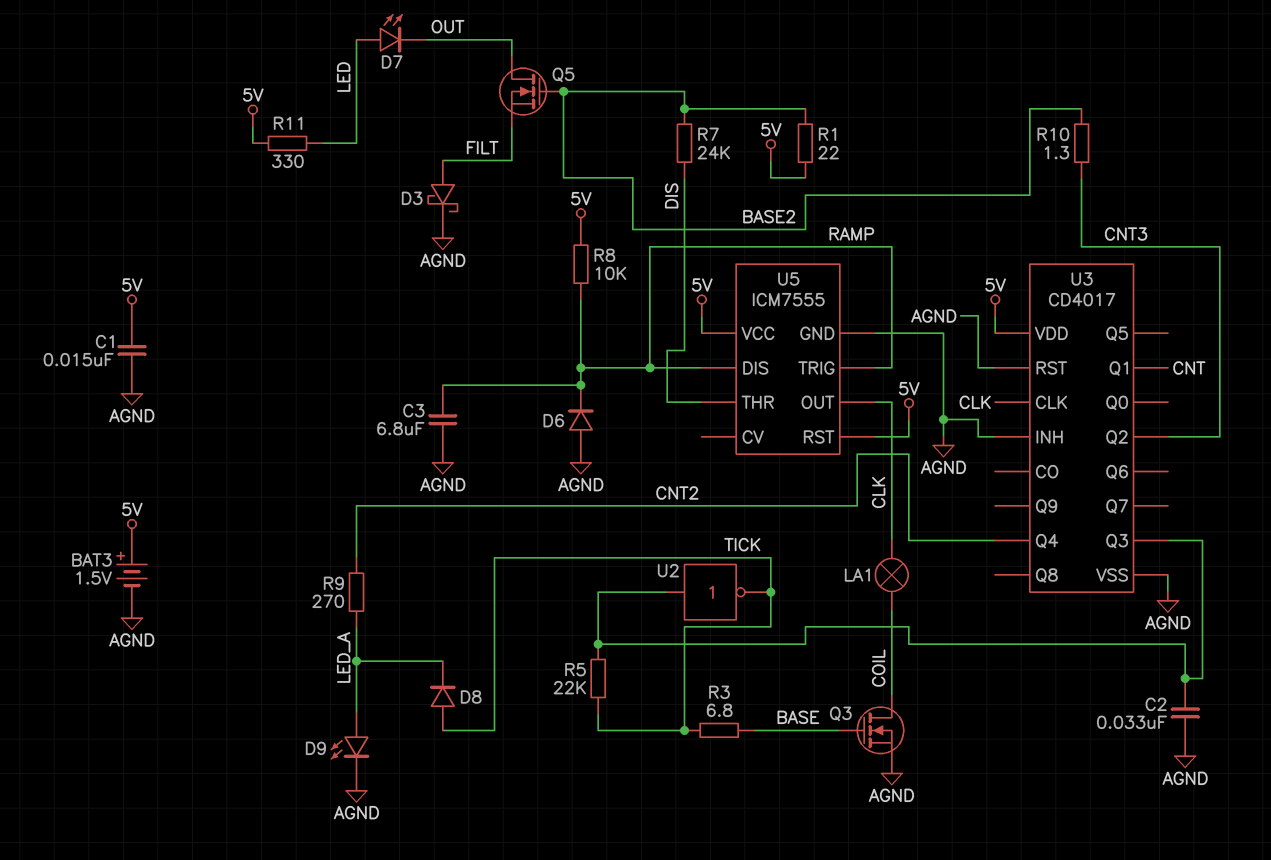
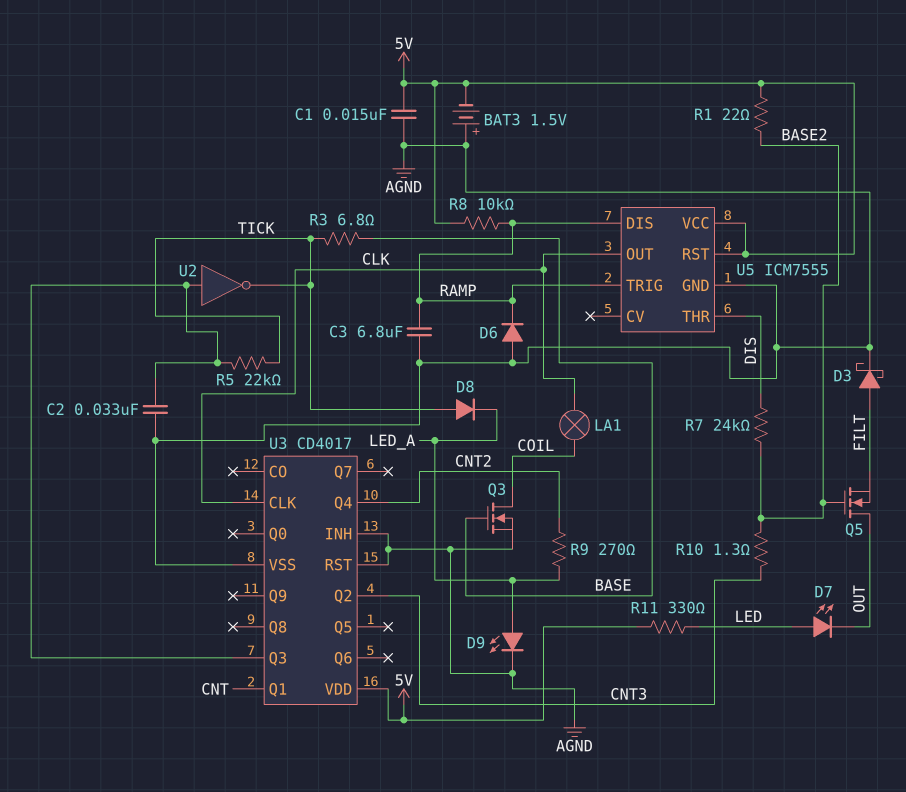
BAT3: 1.5V (plus 5V, minus AGND) -> 1.5V (plus AGND, minus 5V)

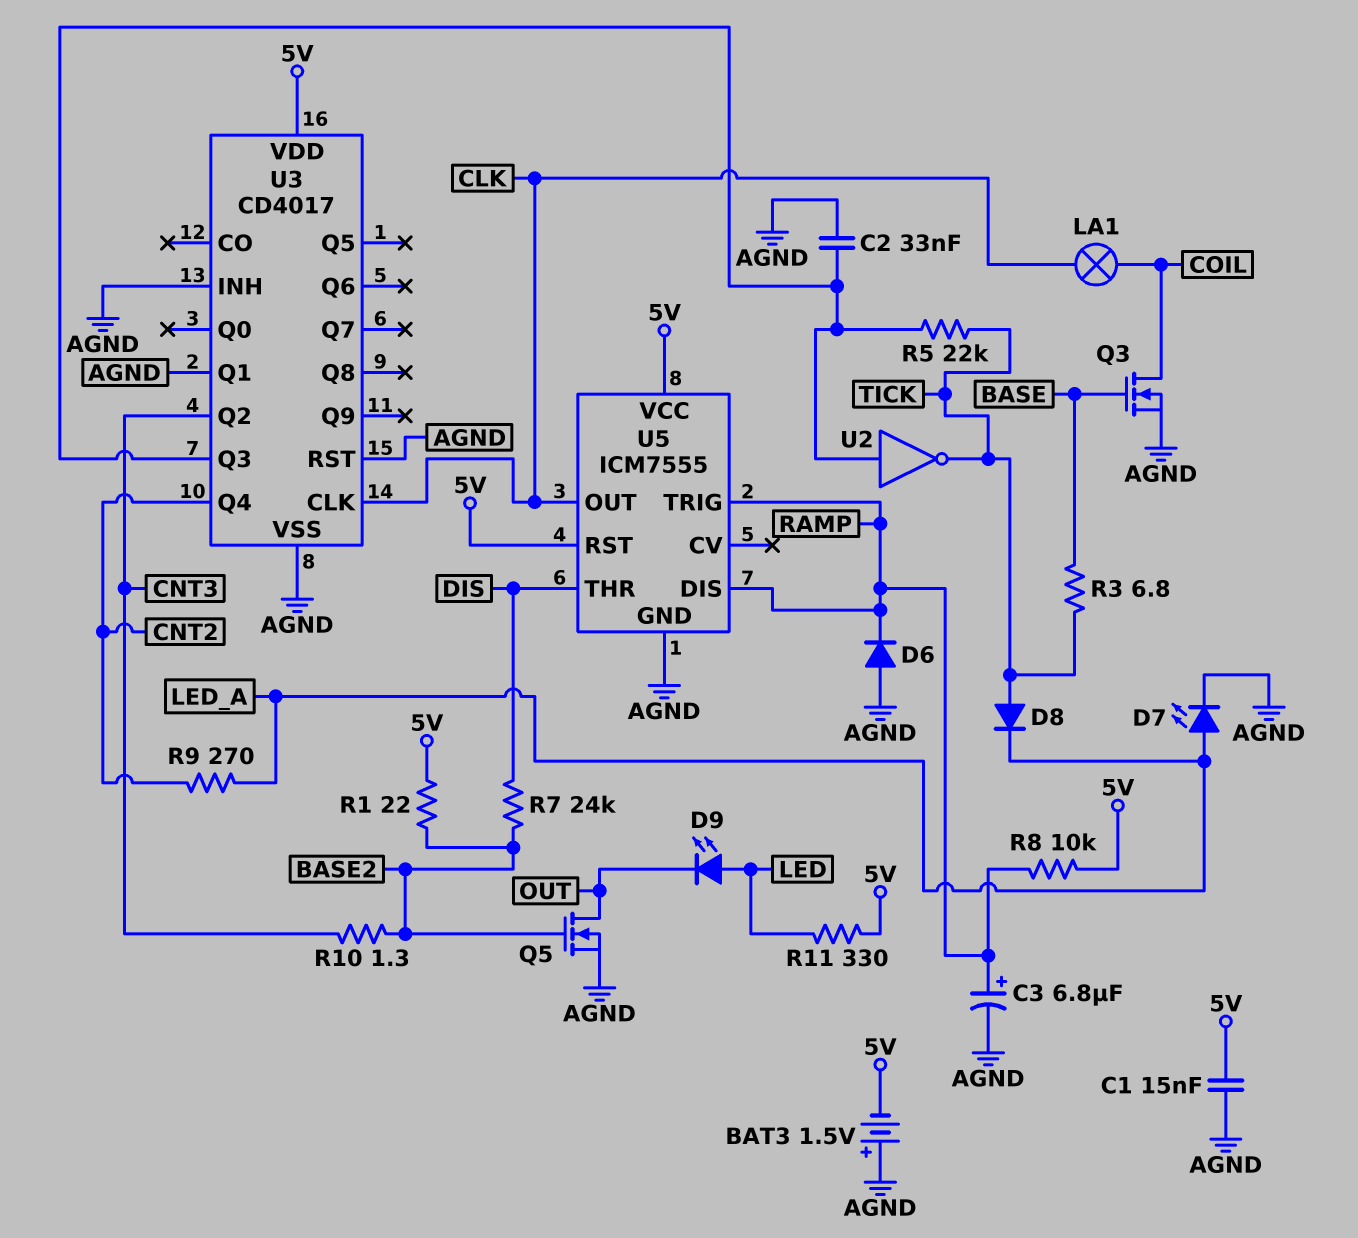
C3: 6.8uF (AGND, RAMP) -> 6.8uF (plus RAMP, minus AGND)
D3: schottky (A FILT, K AGND) -> none
D7: LED (A LED, K OUT) -> LED (A LED_A, K AGND)
D9: LED (A LED_A, K AGND) -> LED (A LED, K OUT)
Q5: NMOS (G BASE2, D OUT, S FILT) -> NMOS (G BASE2, D OUT, S AGND)
U3 pin Q1: CNT -> AGND

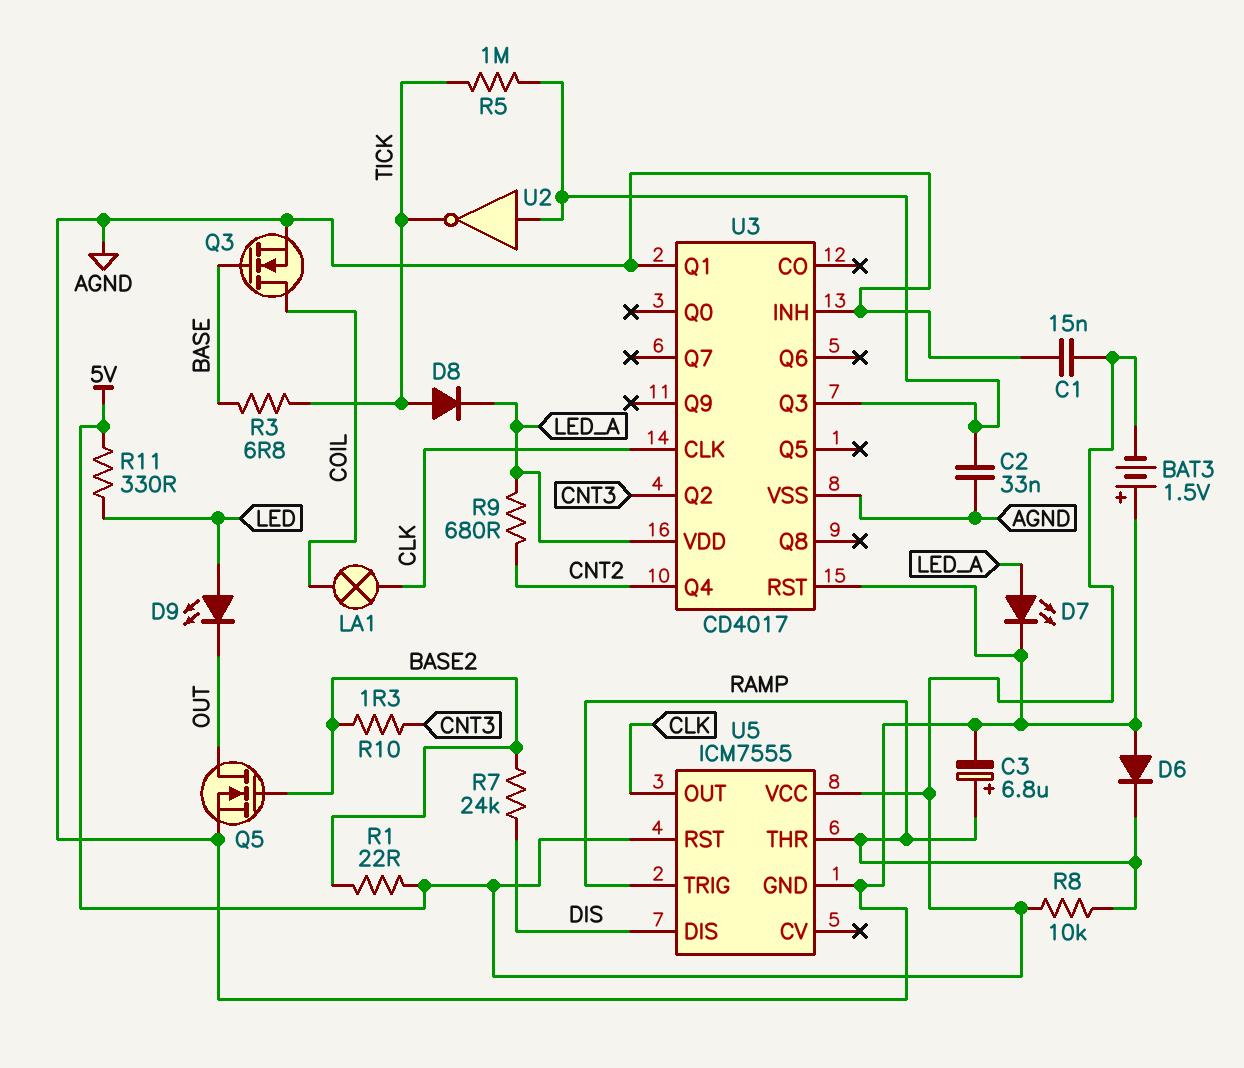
R5: 22k (TICK, U3/Q3) -> 1M (TICK, U3/Q3)
R9: 270 (CNT2, LED_A) -> 680 (CNT2, LED_A)
U3 pin VDD: 5V -> LED_A
U5 pin DIS: RAMP -> DIS
U5 pin THR: DIS -> RAMP

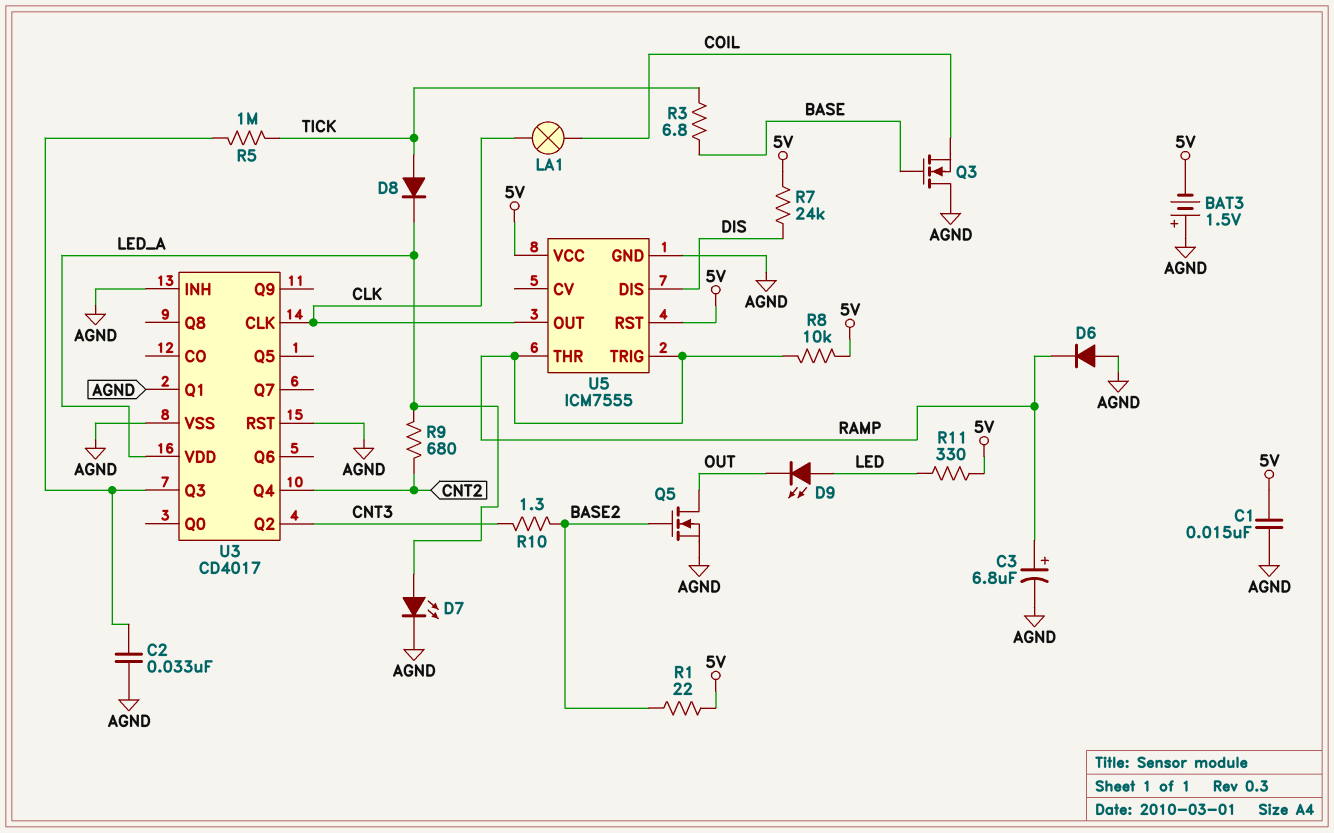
Q3: NMOS (G BASE, D COIL, S AGND) -> NMOS (G BASE, D AGND, S COIL)
R7: 24k (BASE2, DIS) -> 24k (5V, DIS)
U2: NOT (in U3/Q3, out TICK) -> none

